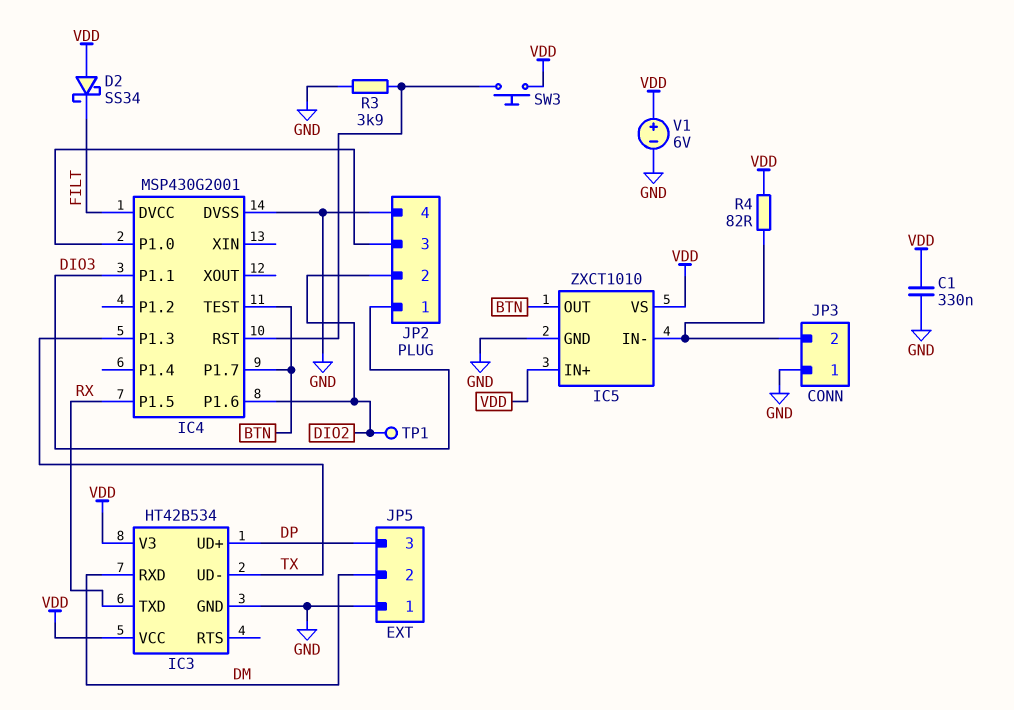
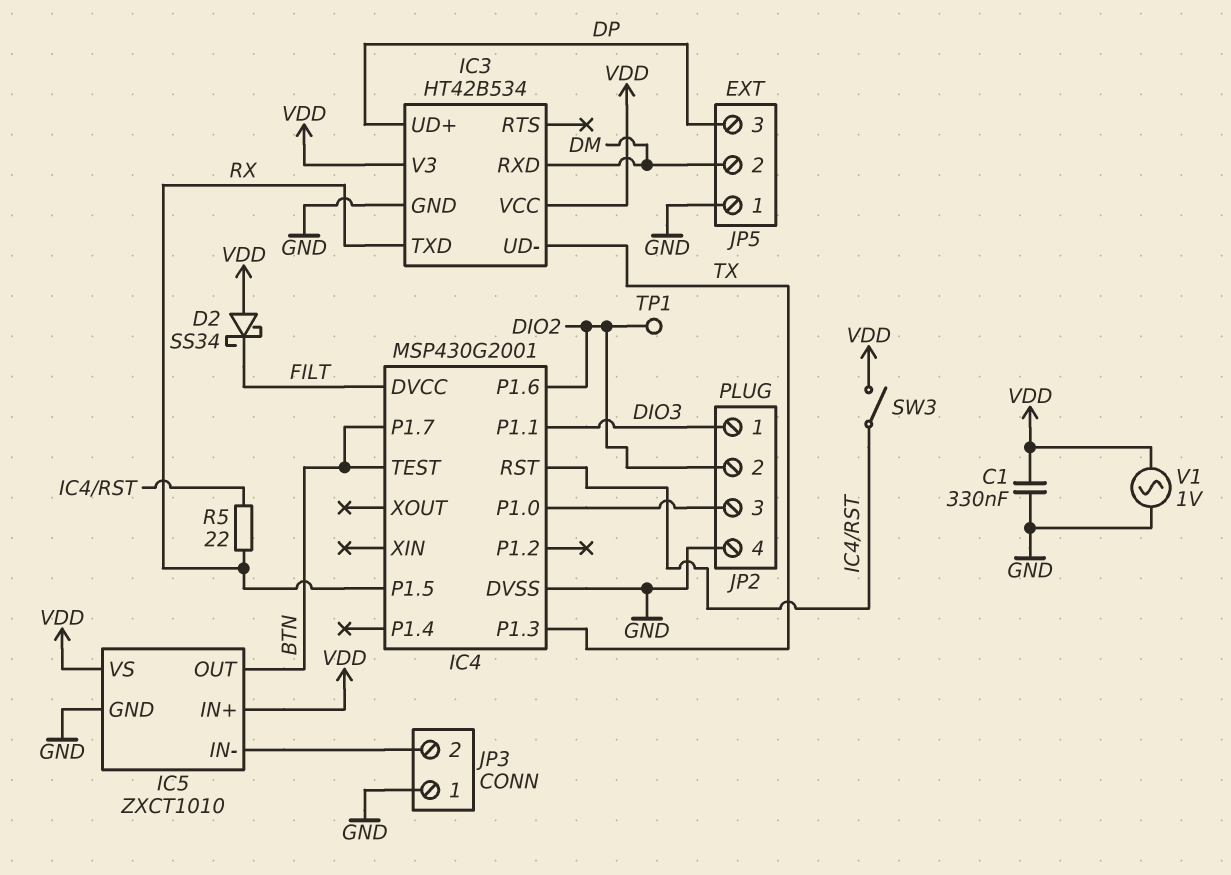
R3: 3.9k (GND, IC4/RST) -> none
R4: 82 (IC5/IN-, VDD) -> none
R5: none -> 22 (IC4/RST, RX)
SW3: button (IC4/RST, VDD) -> switch (IC4/RST, VDD)
V1: 6V (plus VDD, minus GND) -> AC 1V (GND, VDD)

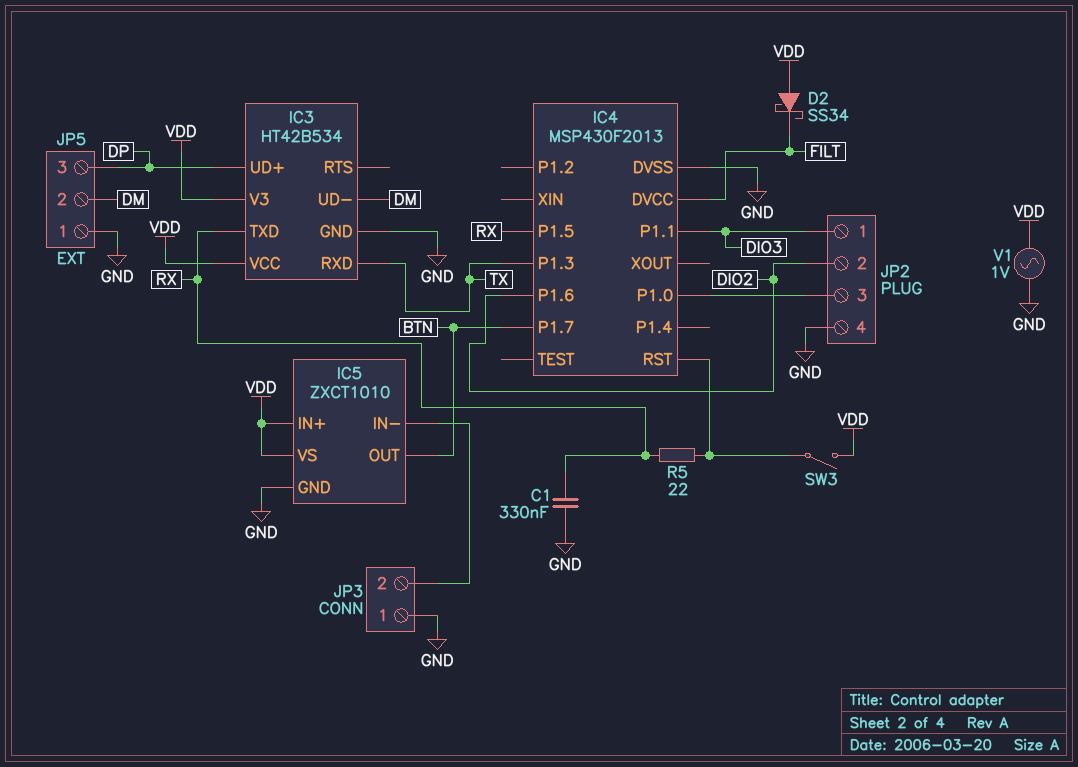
C1: 330nF (GND, VDD) -> 330nF (GND, RX)
IC3 pin RXD: DM -> TX
IC3 pin UD-: TX -> DM
IC4: MSP430G2001 -> MSP430F2013
IC4 pin TEST: BTN -> none
TP1: test point (DIO2) -> none

